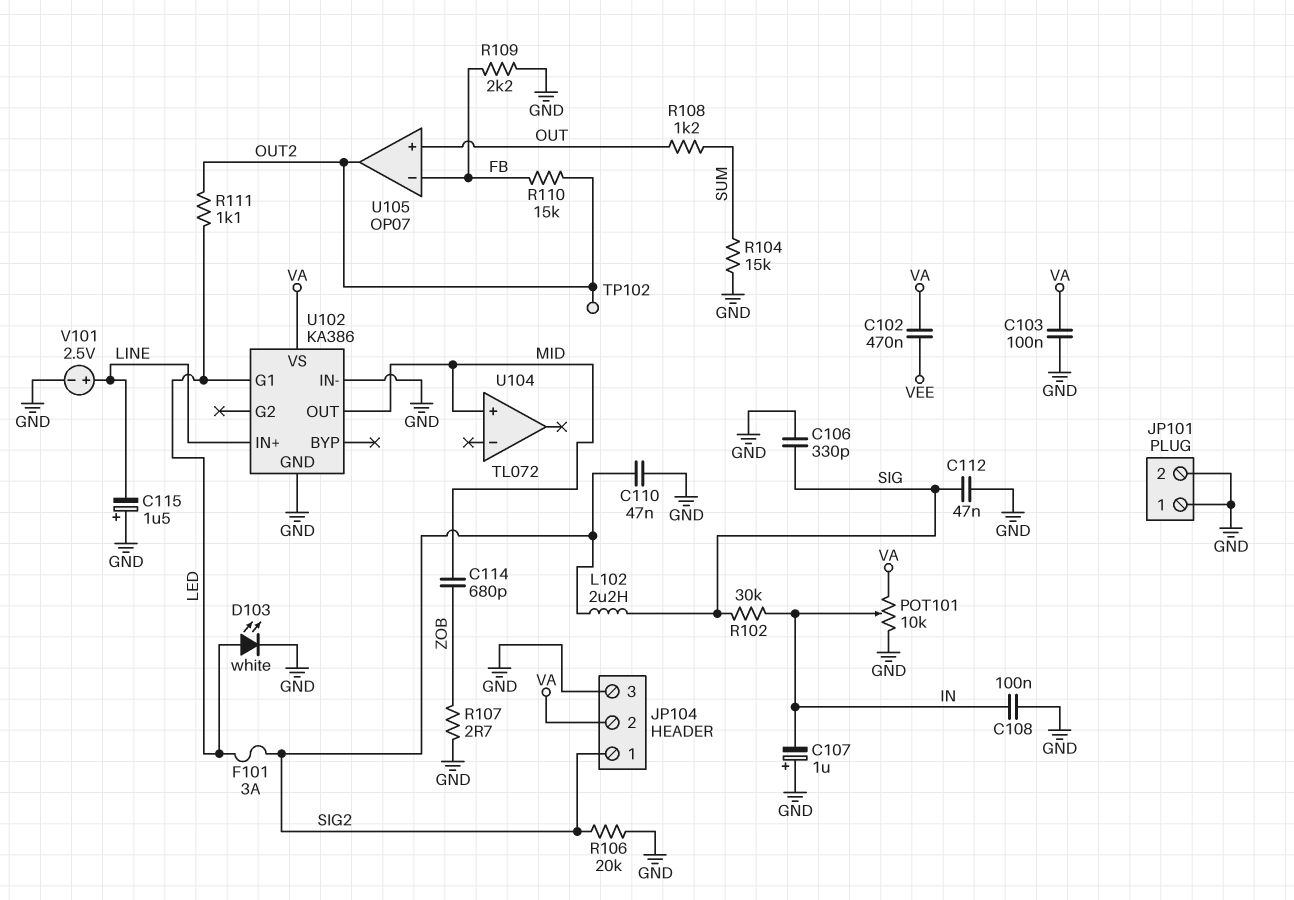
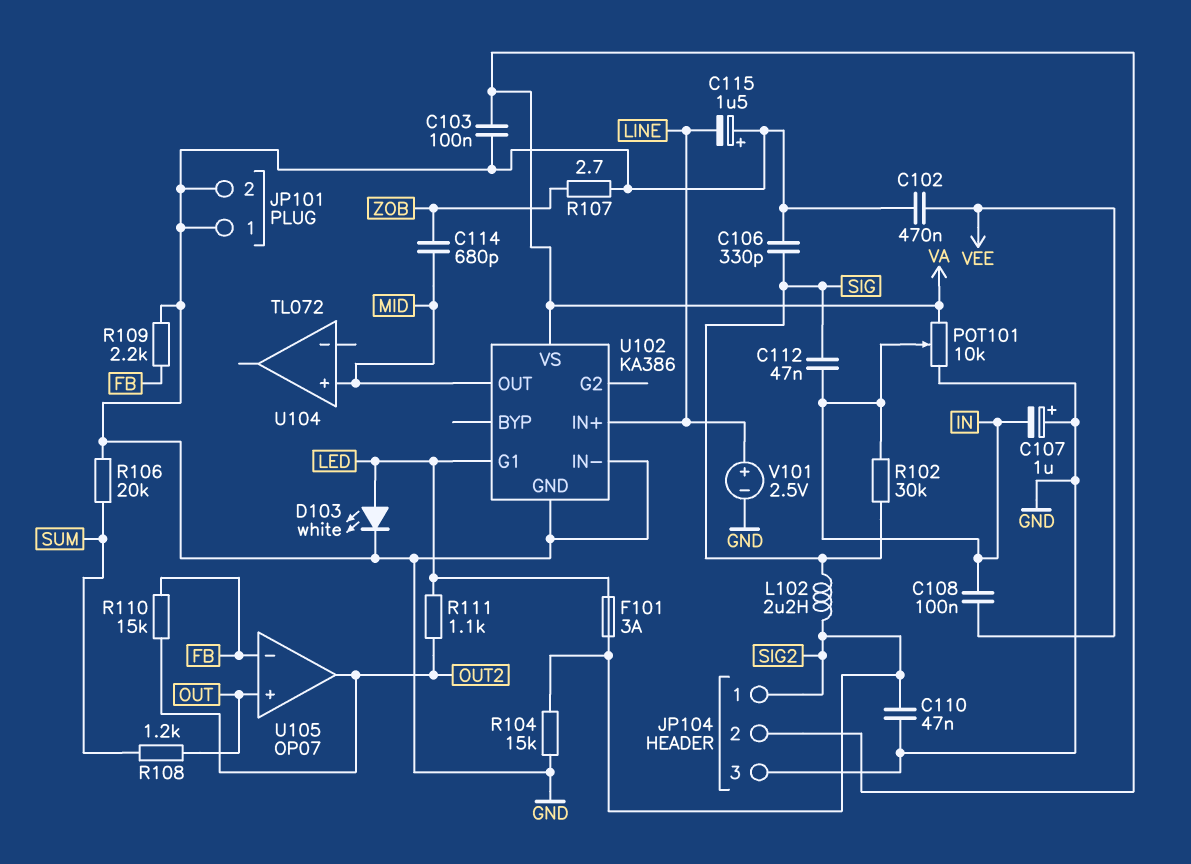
C102: 470nF (VA, VEE) -> 470nF (GND, VEE)
C108: 100nF (GND, IN) -> 100nF (IN, VEE)
C112: 47nF (GND, SIG) -> 47nF (IN, SIG)
R104: 15k (GND, SUM) -> 15k (GND, SIG2)
R106: 20k (GND, SIG2) -> 20k (GND, SUM)
TP102: test point (OUT2) -> none

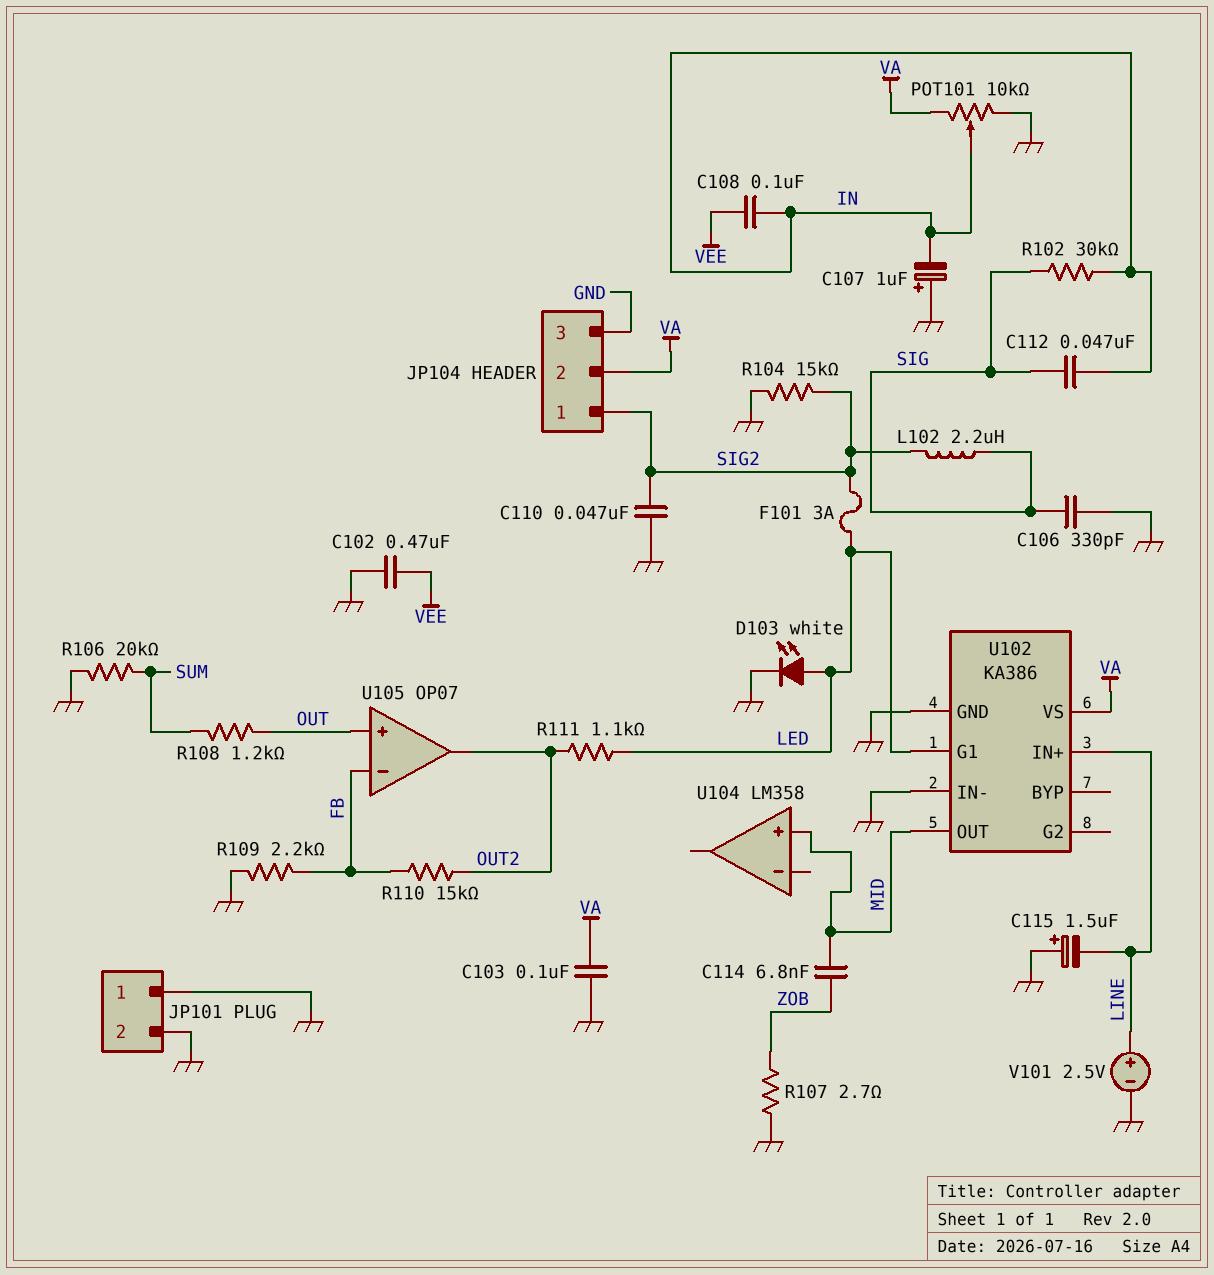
C114: 680pF (MID, ZOB) -> 6.8nF (MID, ZOB)
U104: TL072 -> LM358

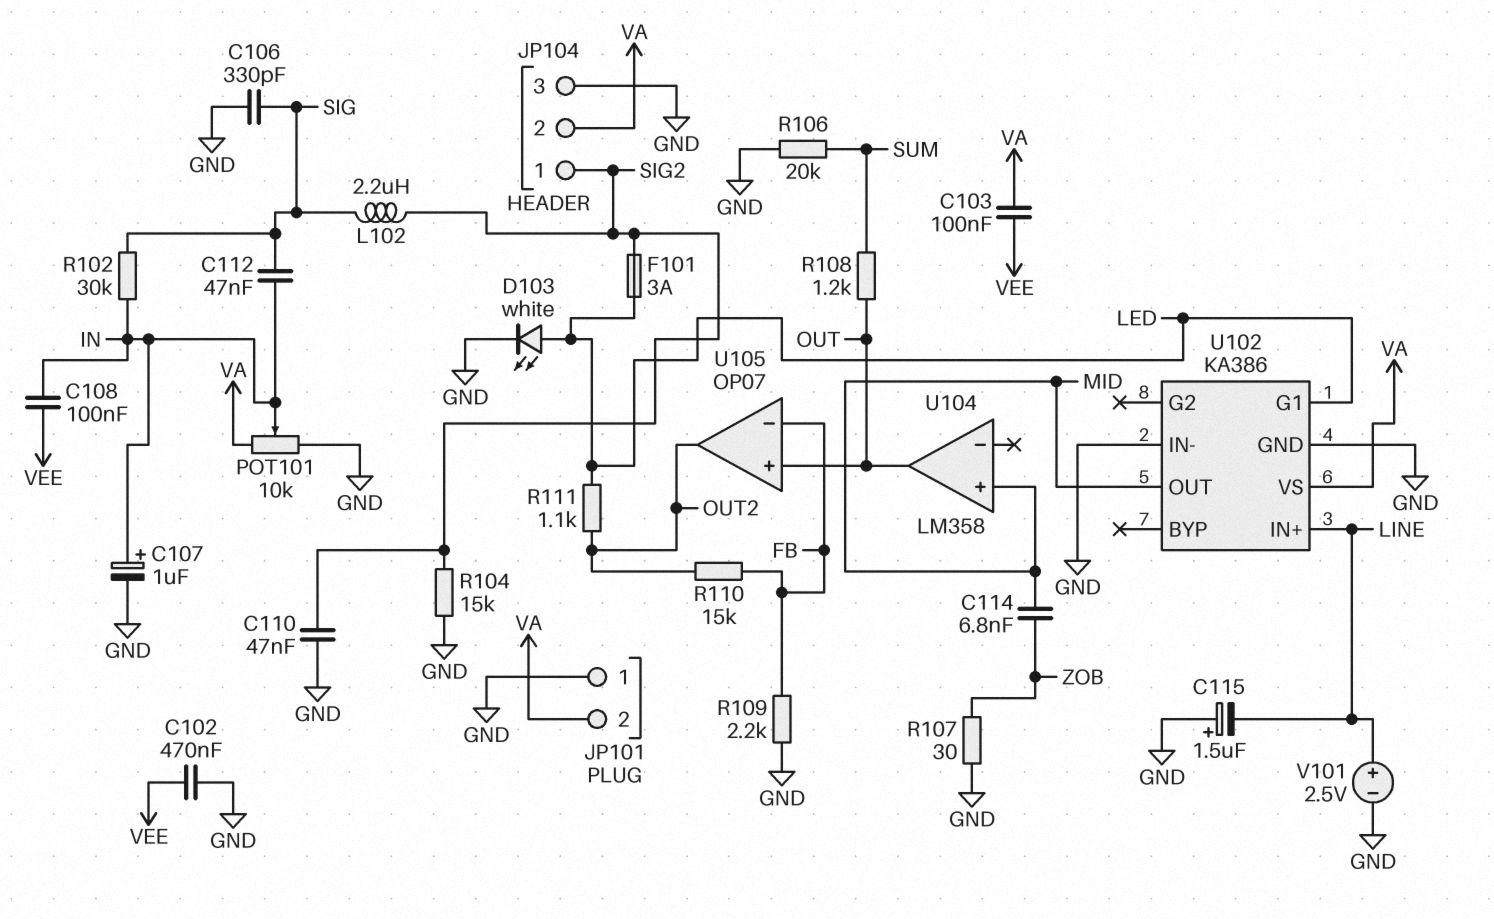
C103: 100nF (GND, VA) -> 100nF (VA, VEE)
C107: 1uF (plus GND, minus IN) -> 1uF (plus IN, minus GND)
JP101 pin 2: GND -> VA
R107: 2.7 (GND, ZOB) -> 30 (GND, ZOB)
U104 pin out: none -> OUT

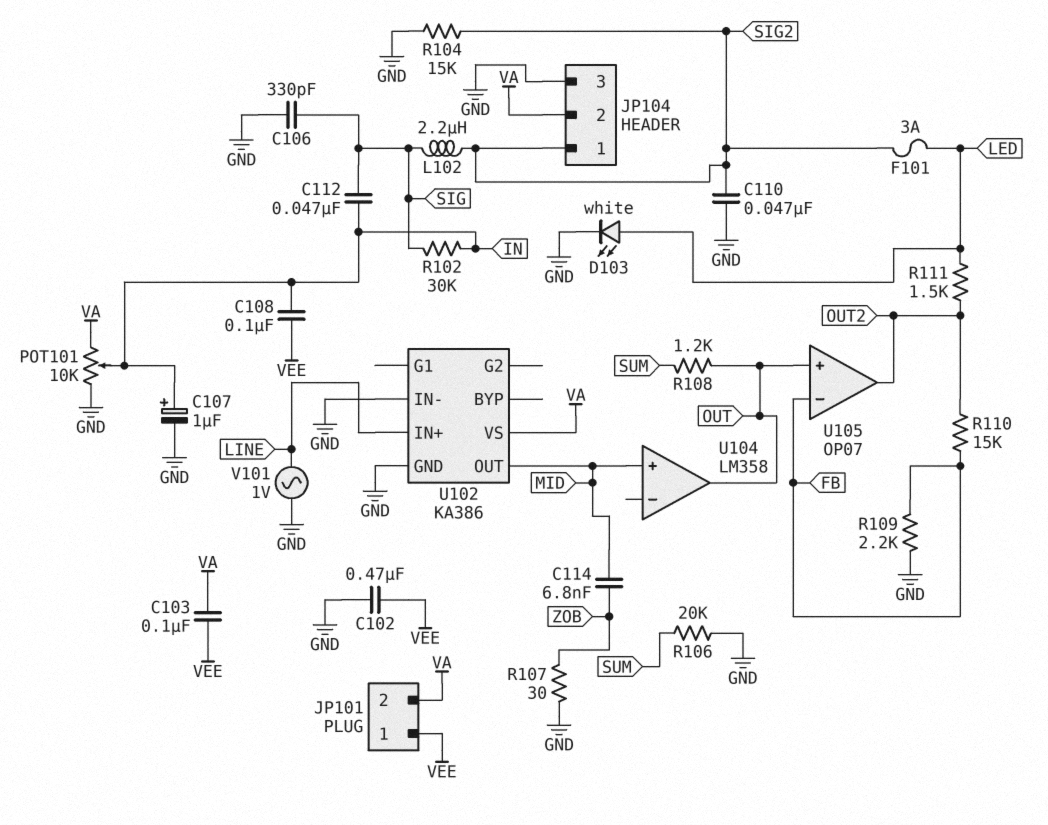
C115: 1.5uF (plus GND, minus LINE) -> none
JP101 pin 1: GND -> VEE
R111: 1.1k (LED, OUT2) -> 1.5k (LED, OUT2)
U102 pin G1: LED -> none
V101: 2.5V (plus LINE, minus GND) -> AC 1V (GND, LINE)

